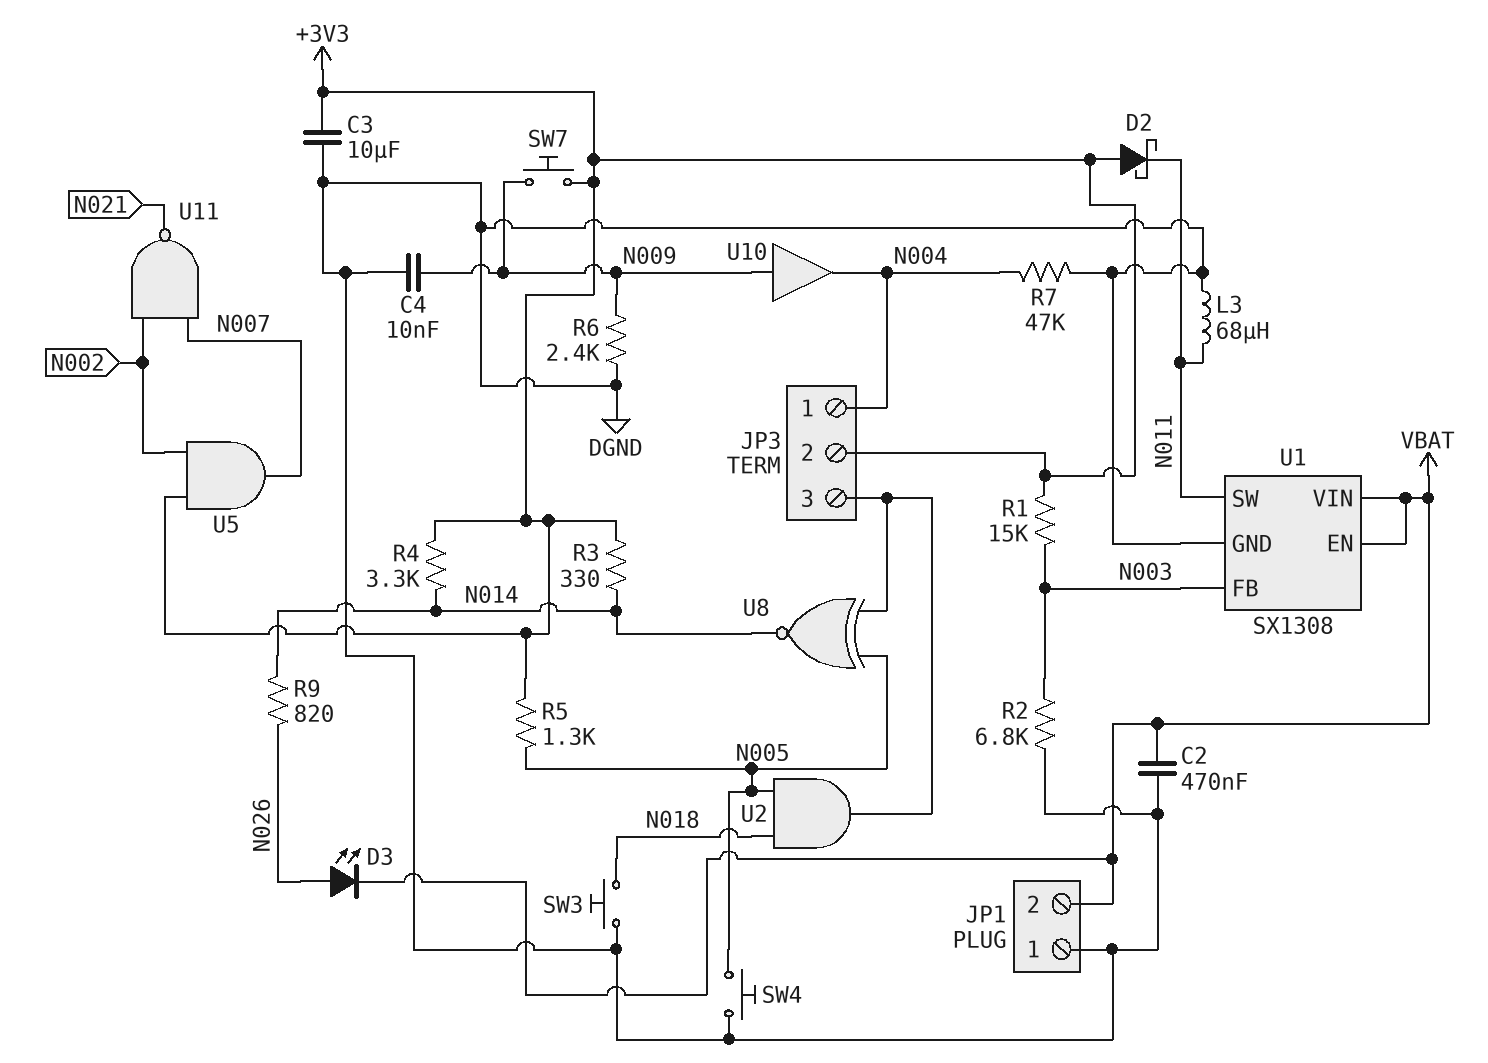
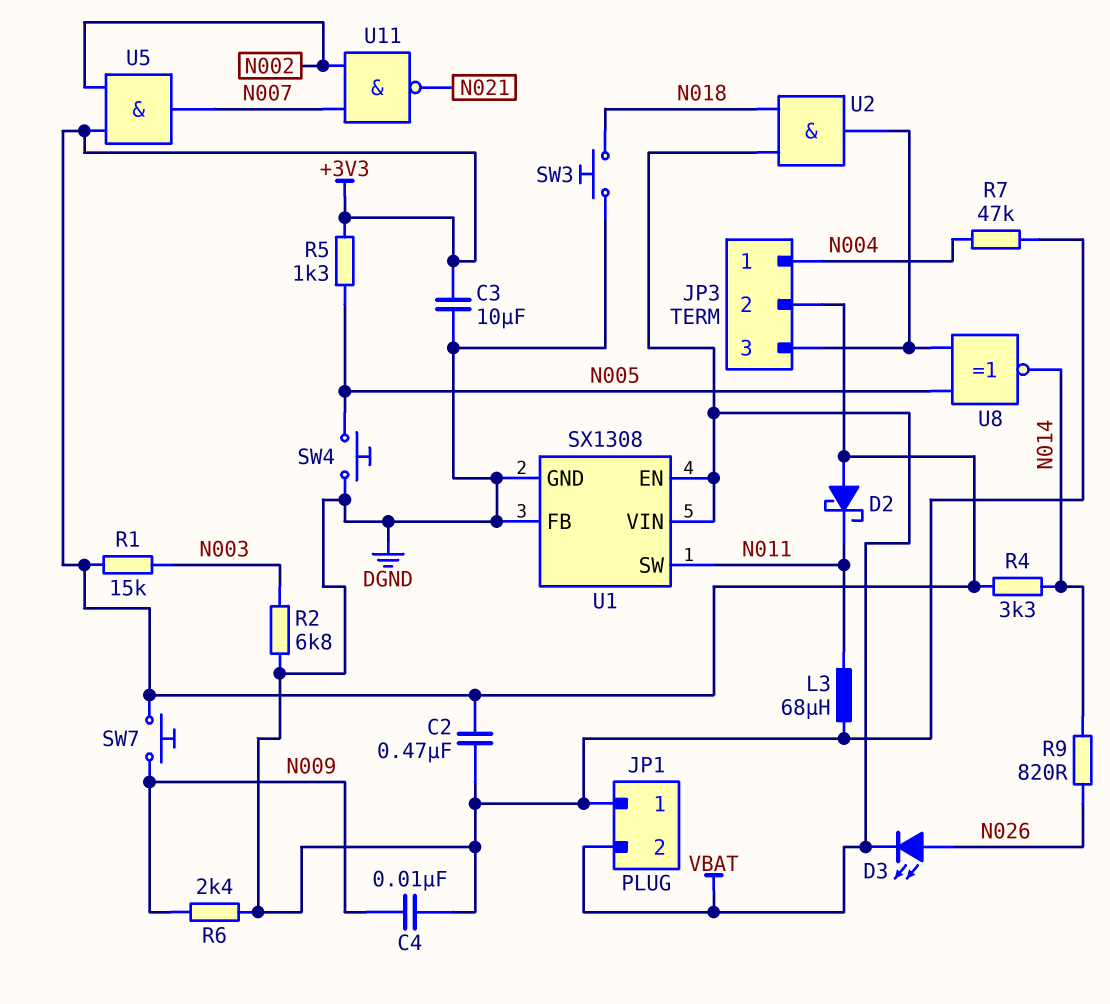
C2: 470nF (DGND, VBAT) -> 470nF (+3V3, DGND)
R3: 330 (+3V3, N014) -> none
U1 pin FB: N003 -> DGND
U2: AND (in N005, in N018, out JP3/3) -> AND (in N018, in VBAT, out JP3/3)
U10: buffer (in N009, out N004) -> none

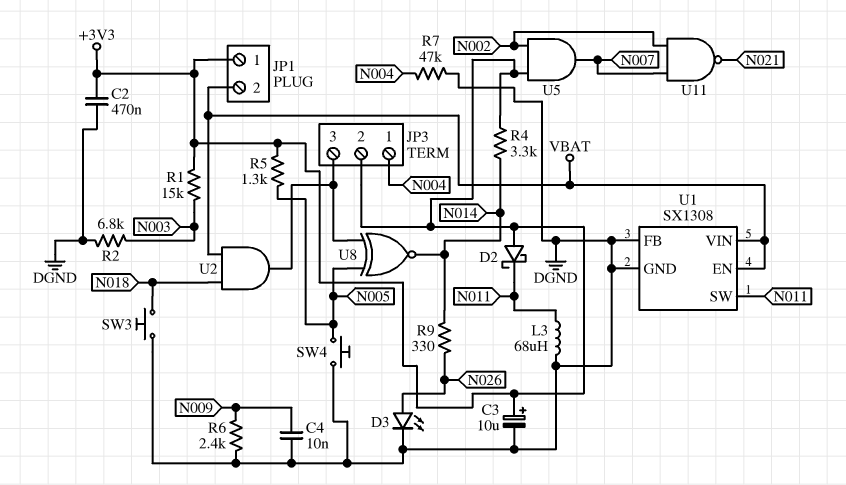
C3: 10uF (+3V3, DGND) -> 10uF (plus +3V3, minus DGND)
D3: LED (A N026, K VBAT) -> LED (A N026, K DGND)
JP1 pin 1: DGND -> +3V3
R9: 820 (N014, N026) -> 330 (N014, N026)
SW7: button (+3V3, N009) -> none

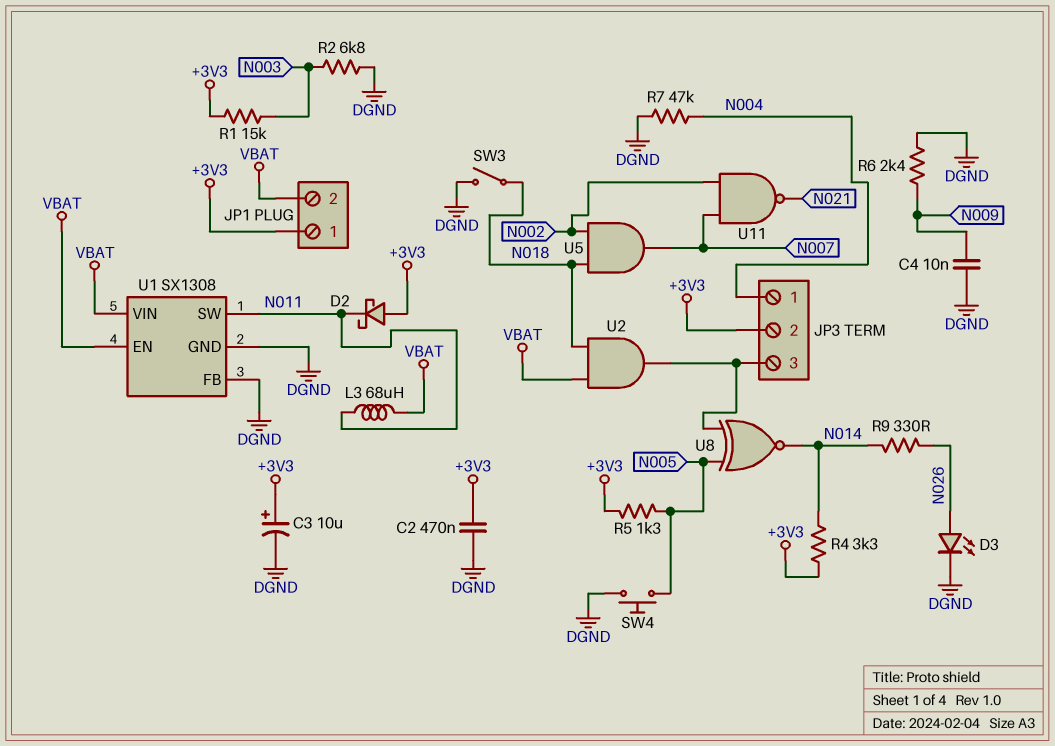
L3: 68uH (DGND, N011) -> 68uH (N011, VBAT)
SW3: button (DGND, N018) -> switch (DGND, N018)
U5: AND (in +3V3, in N002, out N007) -> AND (in N002, in N018, out N007)

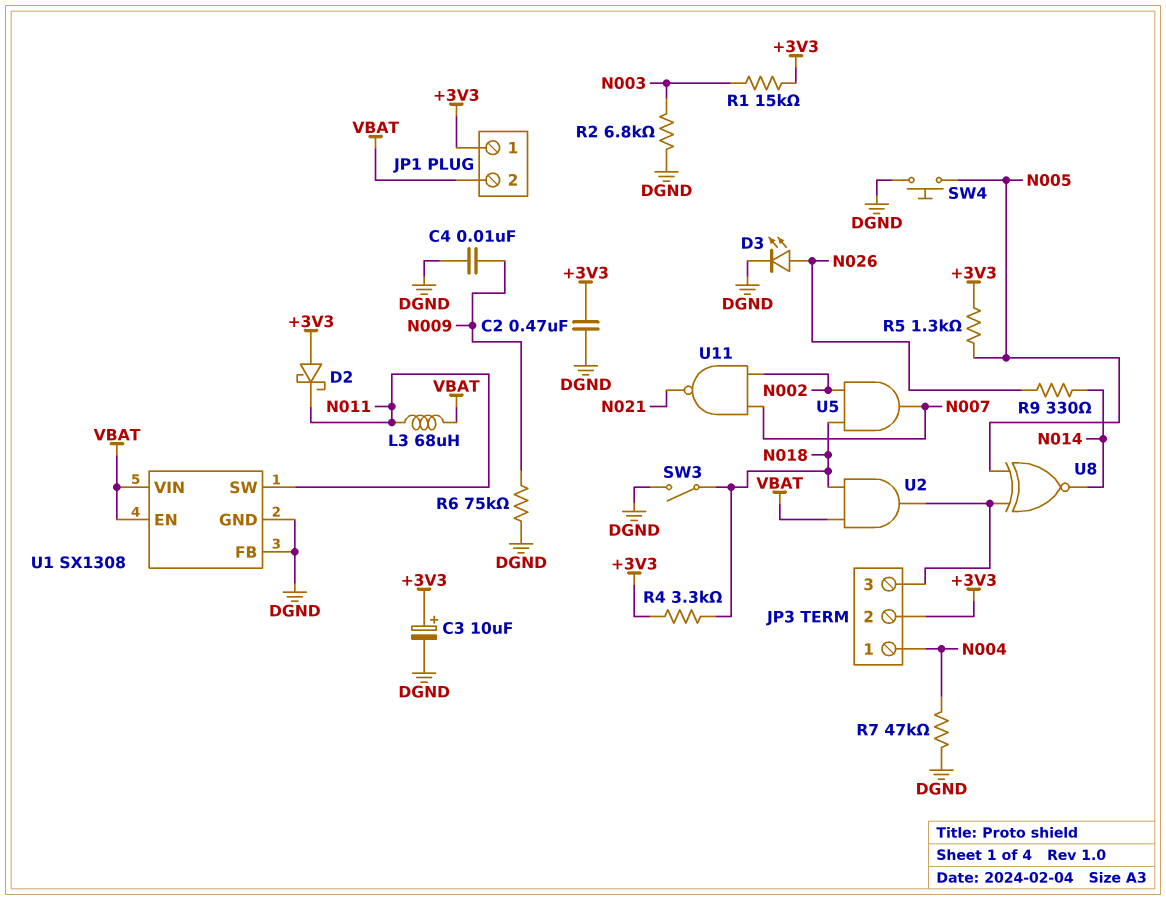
R4: 3.3k (+3V3, N014) -> 3.3k (+3V3, N018)
R6: 2.4k (DGND, N009) -> 75k (DGND, N009)

